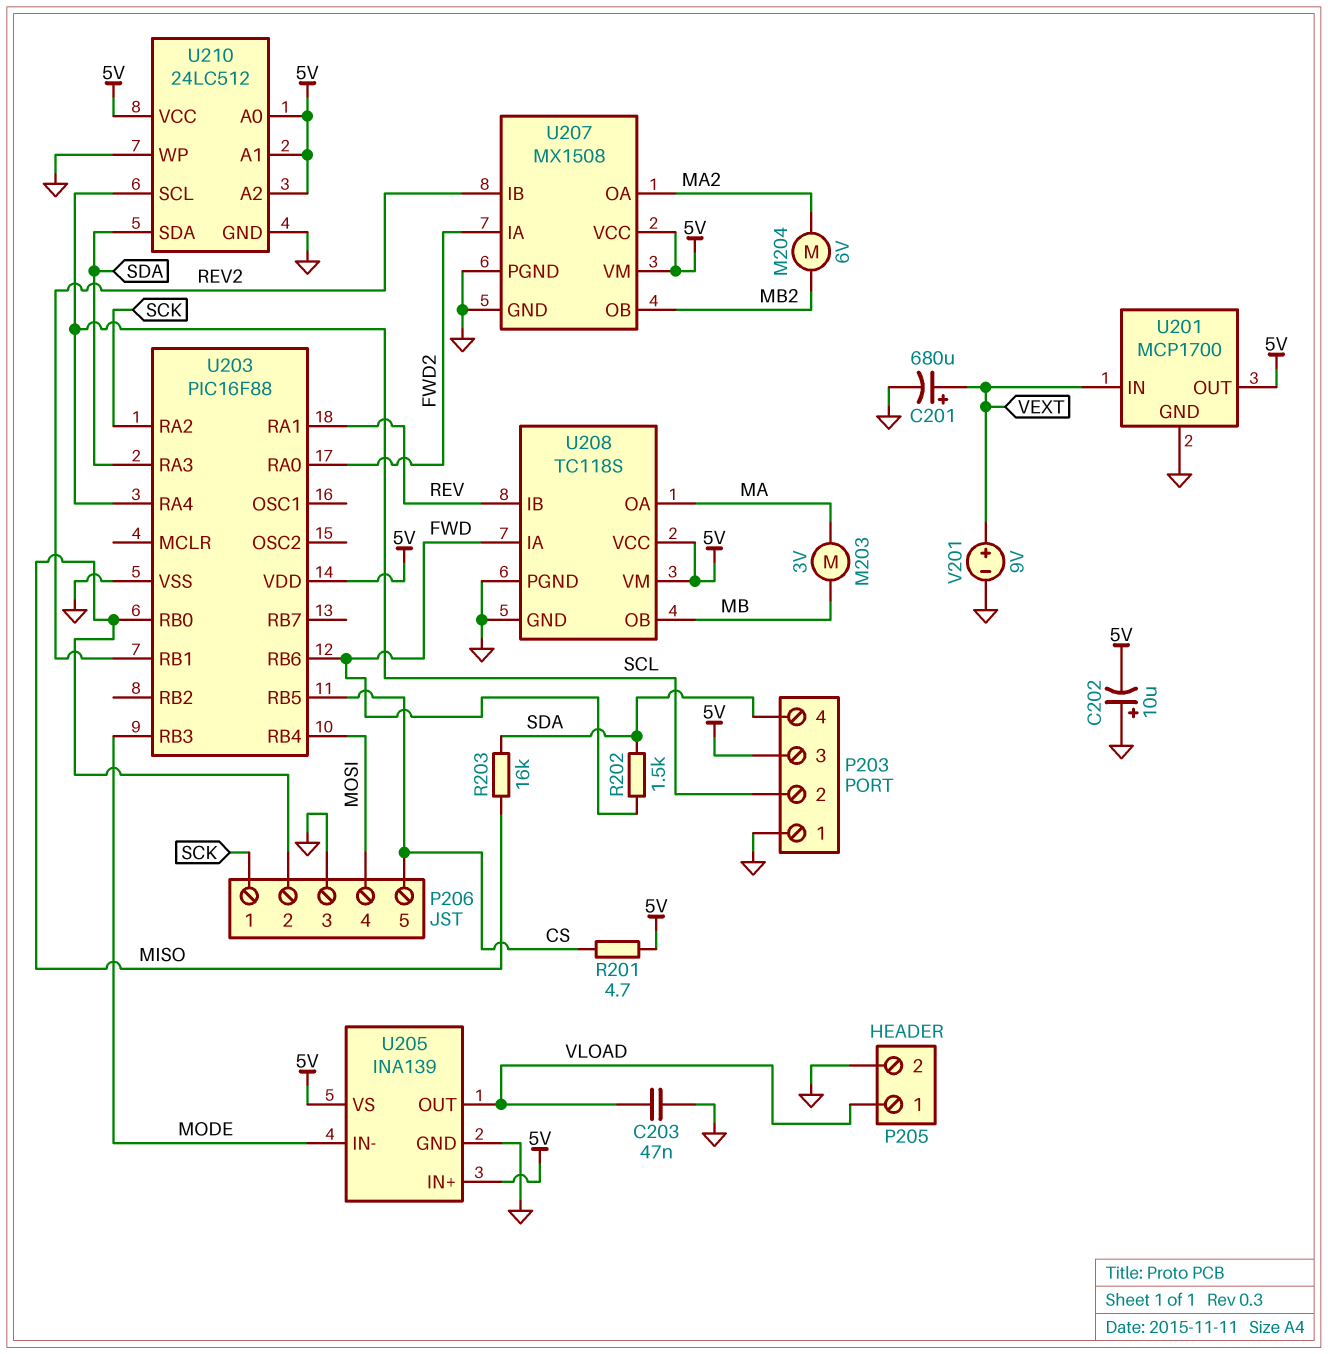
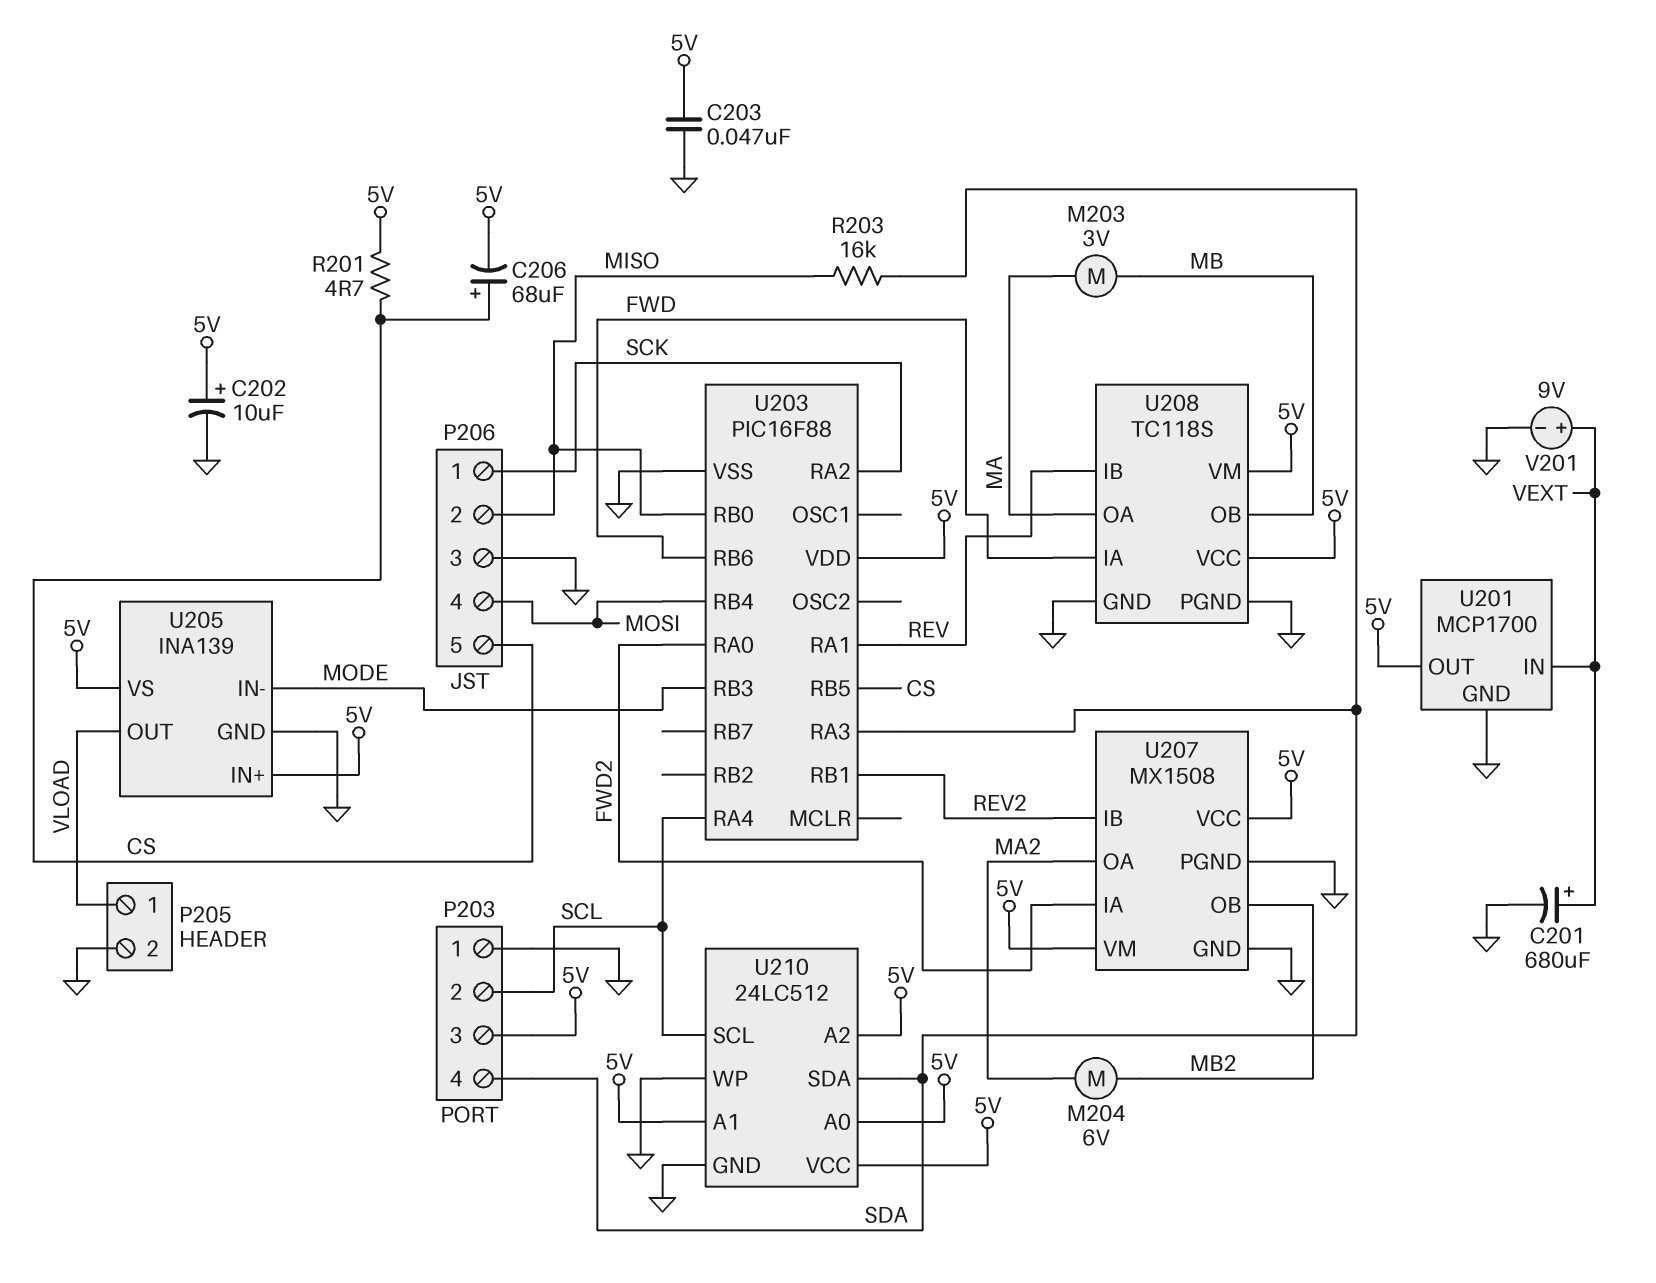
C202: 10uF (plus GND, minus 5V) -> 10uF (plus 5V, minus GND)
C203: 47nF (GND, VLOAD) -> 47nF (5V, GND)
C206: none -> 68uF (plus CS, minus 5V)
R202: 1.5k (FWD, SDA) -> none

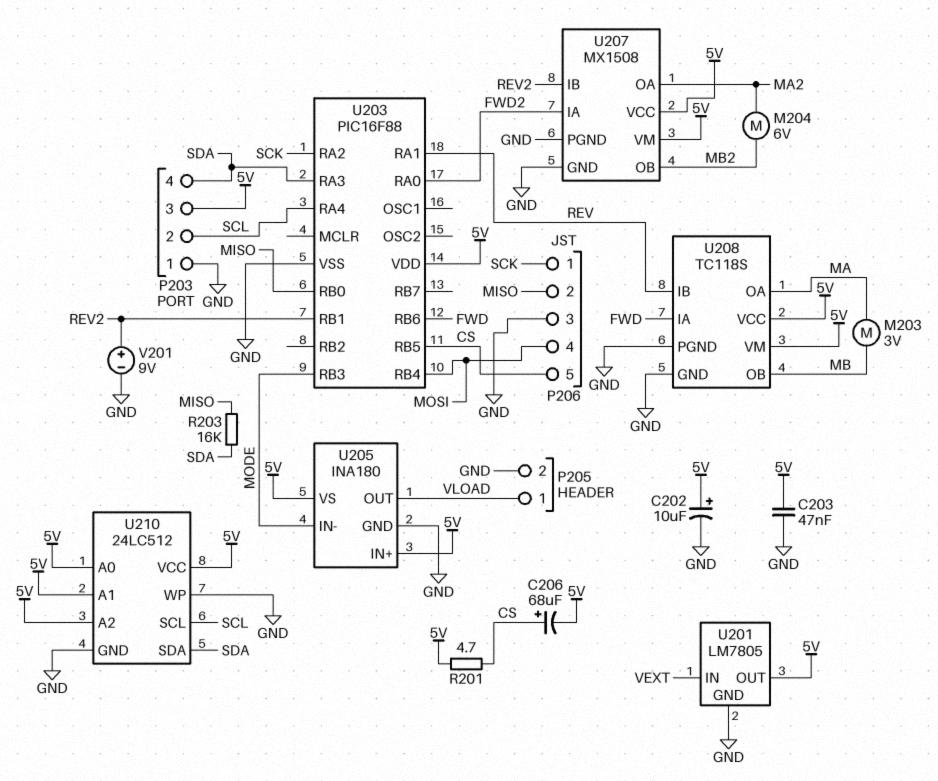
C201: 680uF (plus VEXT, minus GND) -> none
U201: MCP1700 -> LM7805
U205: INA139 -> INA180
V201: 9V (plus VEXT, minus GND) -> 9V (plus REV2, minus GND)

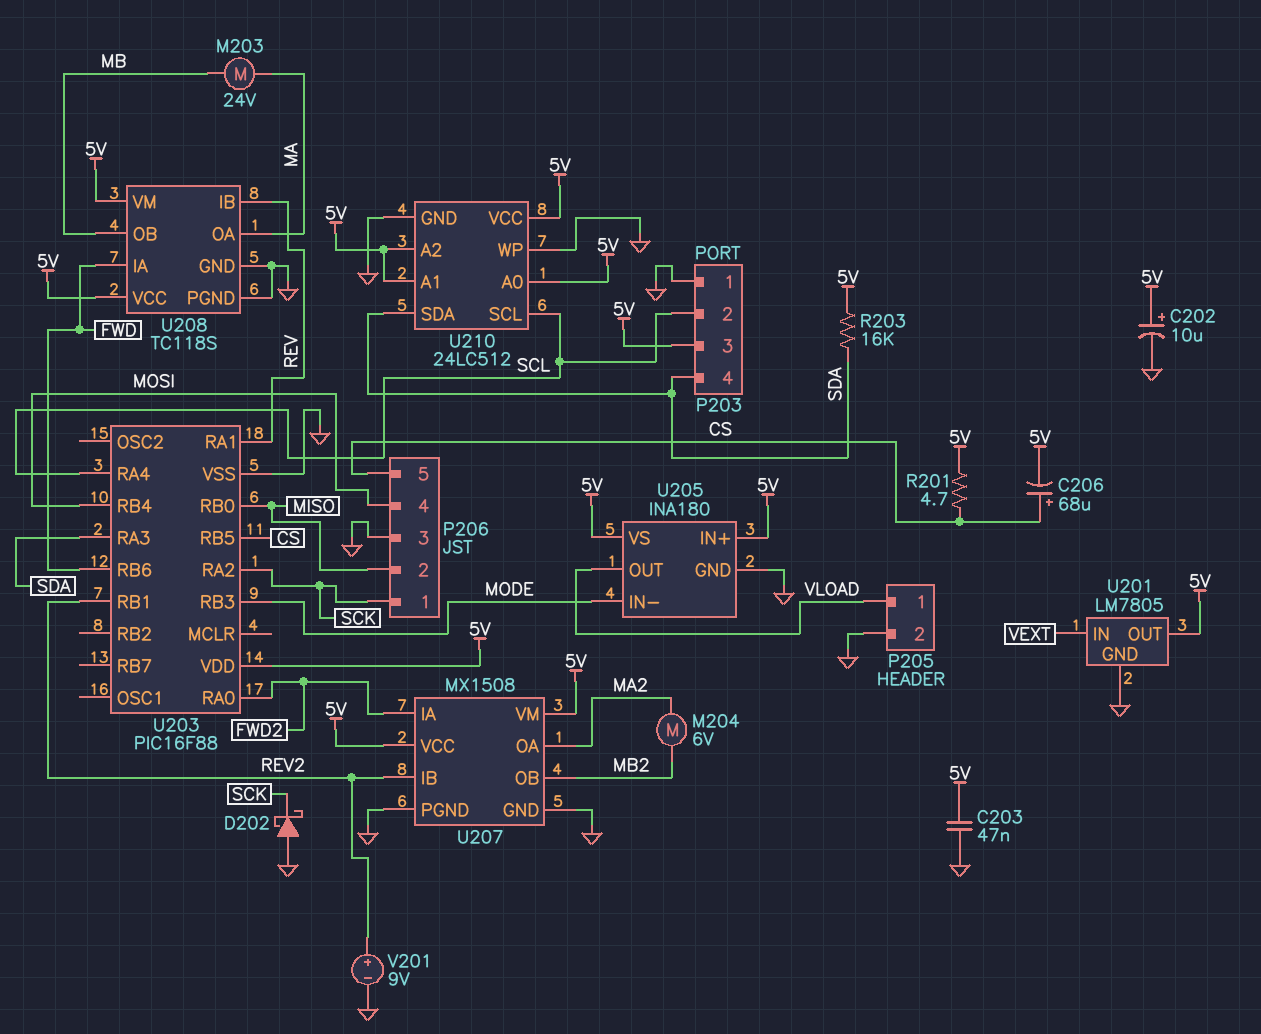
D202: none -> schottky (A GND, K SCK)
M203: motor 3V (MA, MB) -> motor 24V (MA, MB)
R203: 16k (MISO, SDA) -> 16k (5V, SDA)

